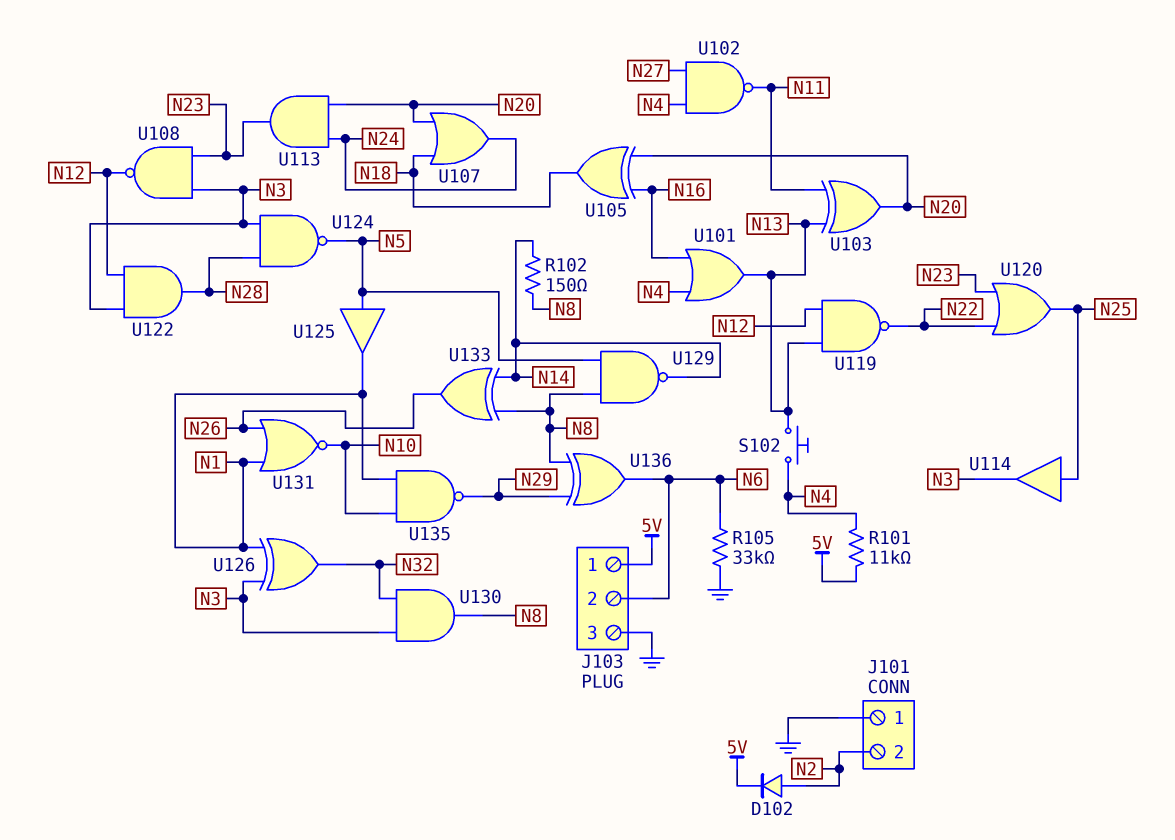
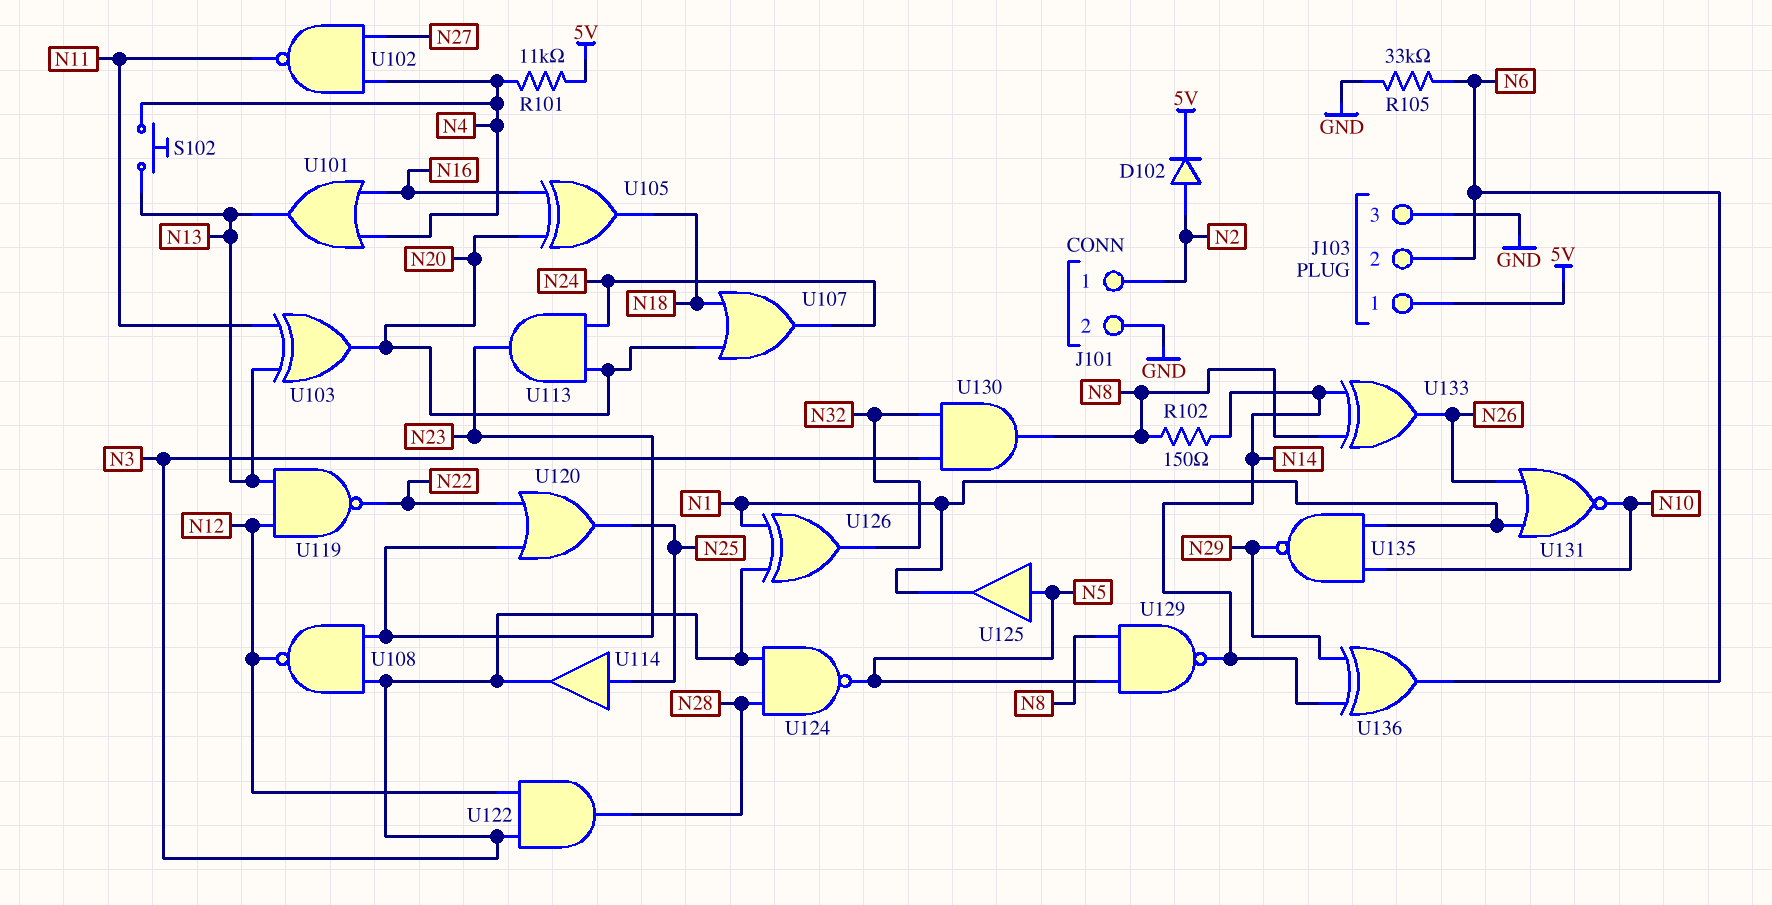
J101 pin 1: GND -> N2
J101 pin 2: N2 -> GND
U136: XOR (in N8, in N29, out N6) -> XOR (in N14, in N29, out N6)

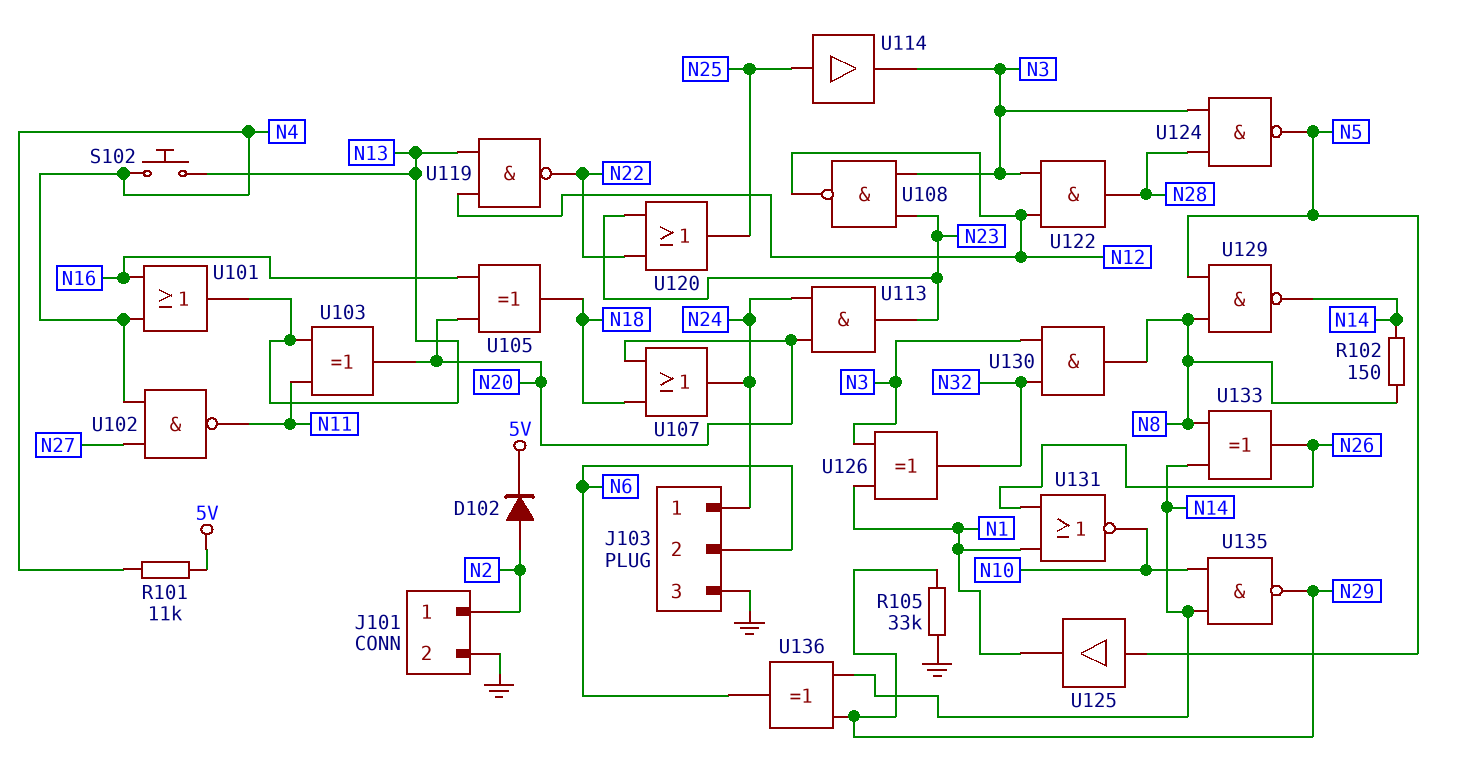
J103 pin 1: 5V -> N24
R105: 33k (GND, N6) -> 33k (GND, N29)
U135: NAND (in N1, in N10, out N29) -> NAND (in N10, in N14, out N29)

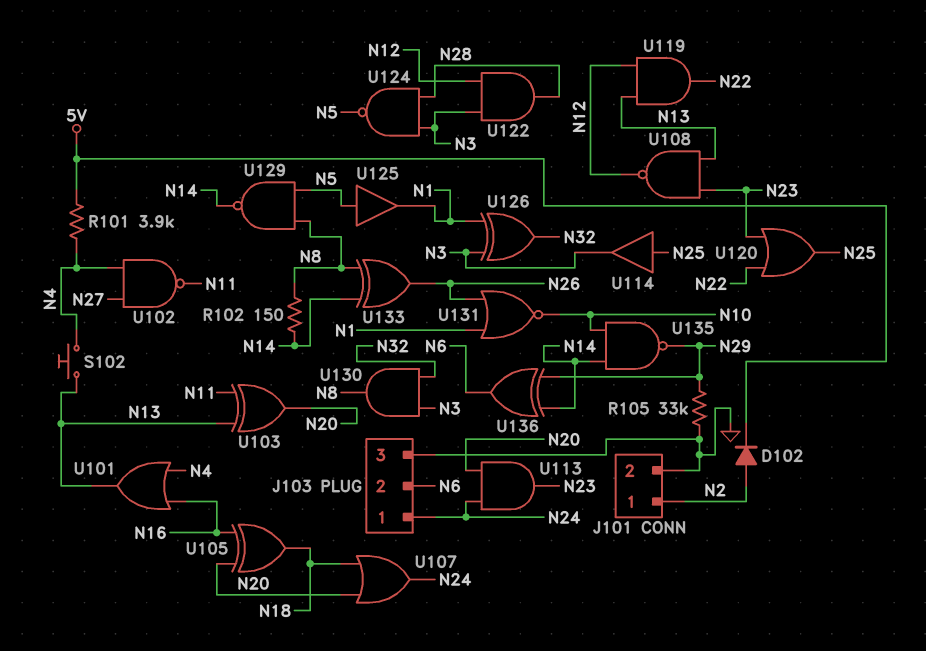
R101: 11k (5V, N4) -> 3.9k (5V, N4)
U108: NAND (in N3, in N23, out N12) -> NAND (in N13, in N23, out N12)
U119: NAND (in N12, in N13, out N22) -> AND (in N12, in N13, out N22)

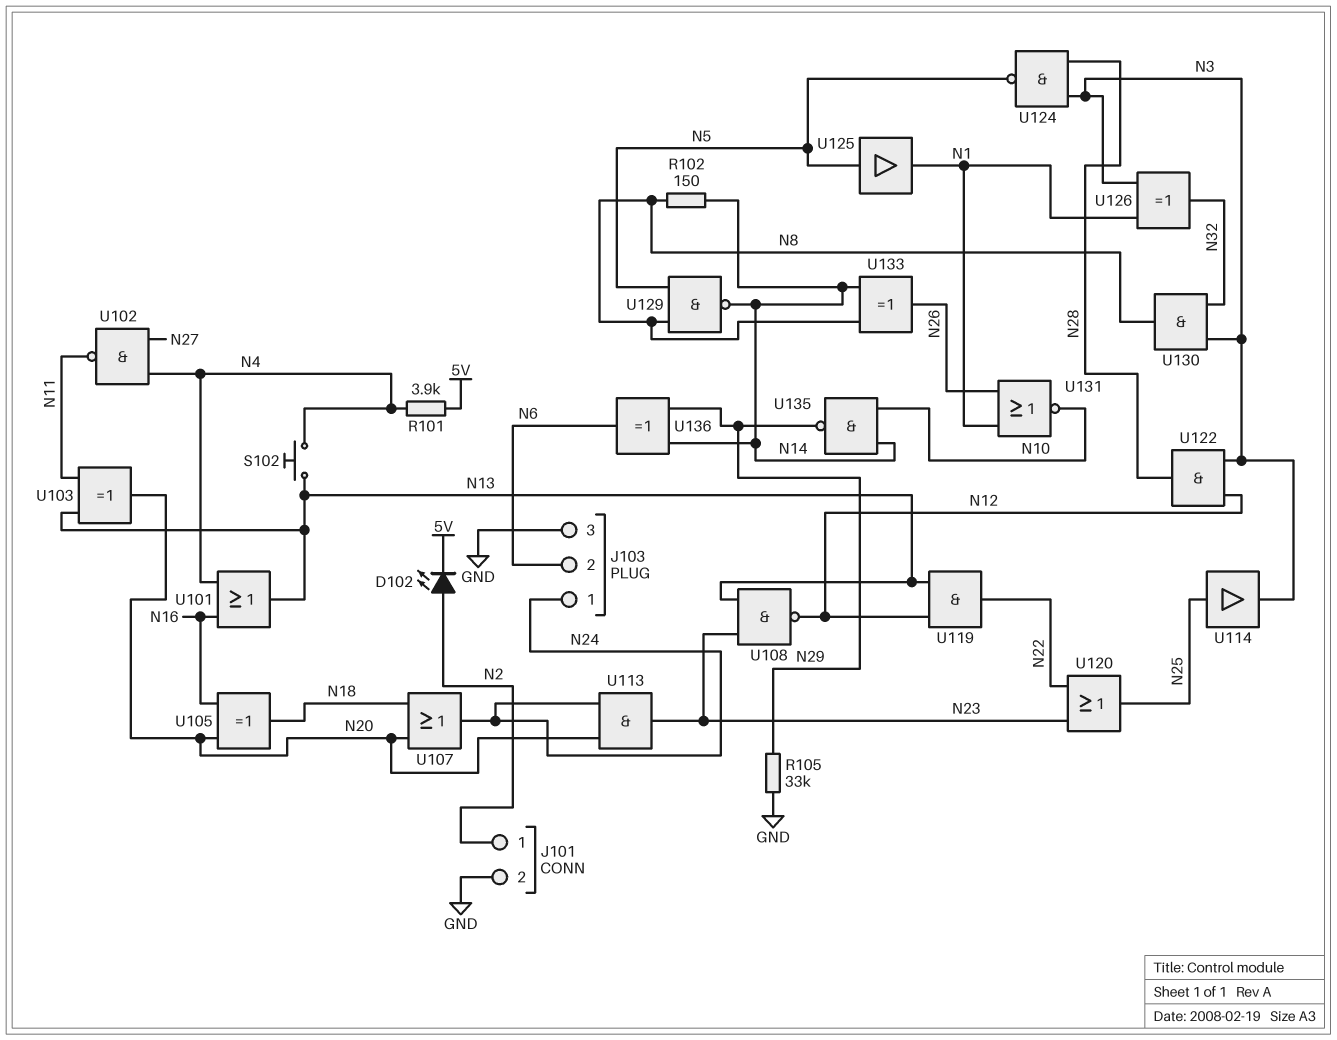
D102: diode (A N2, K 5V) -> LED (A N2, K 5V)

